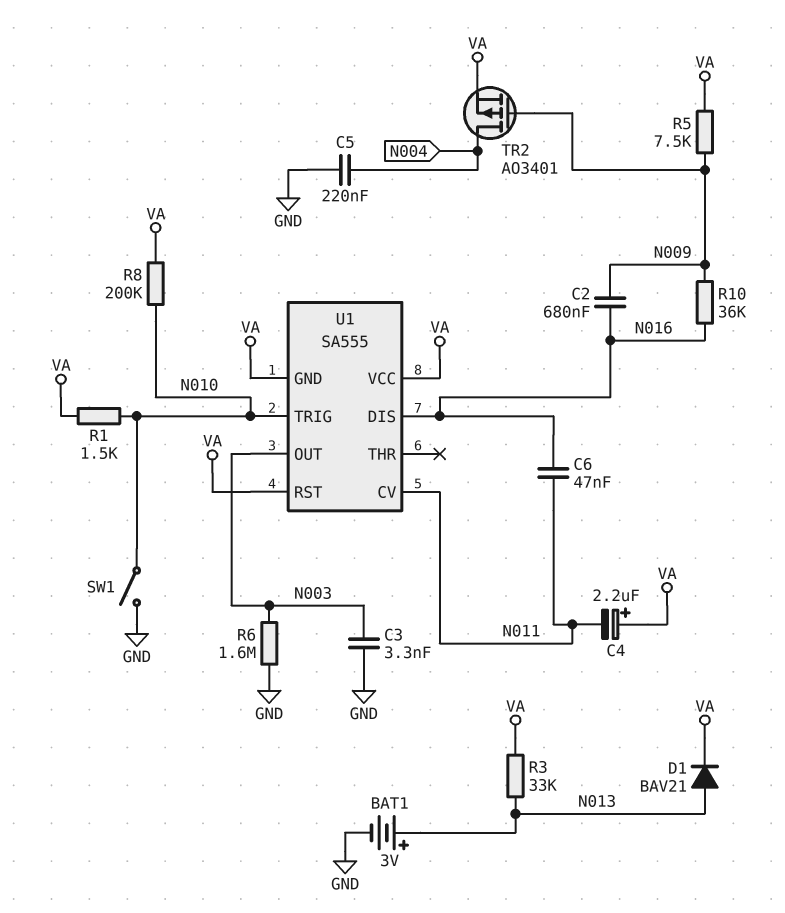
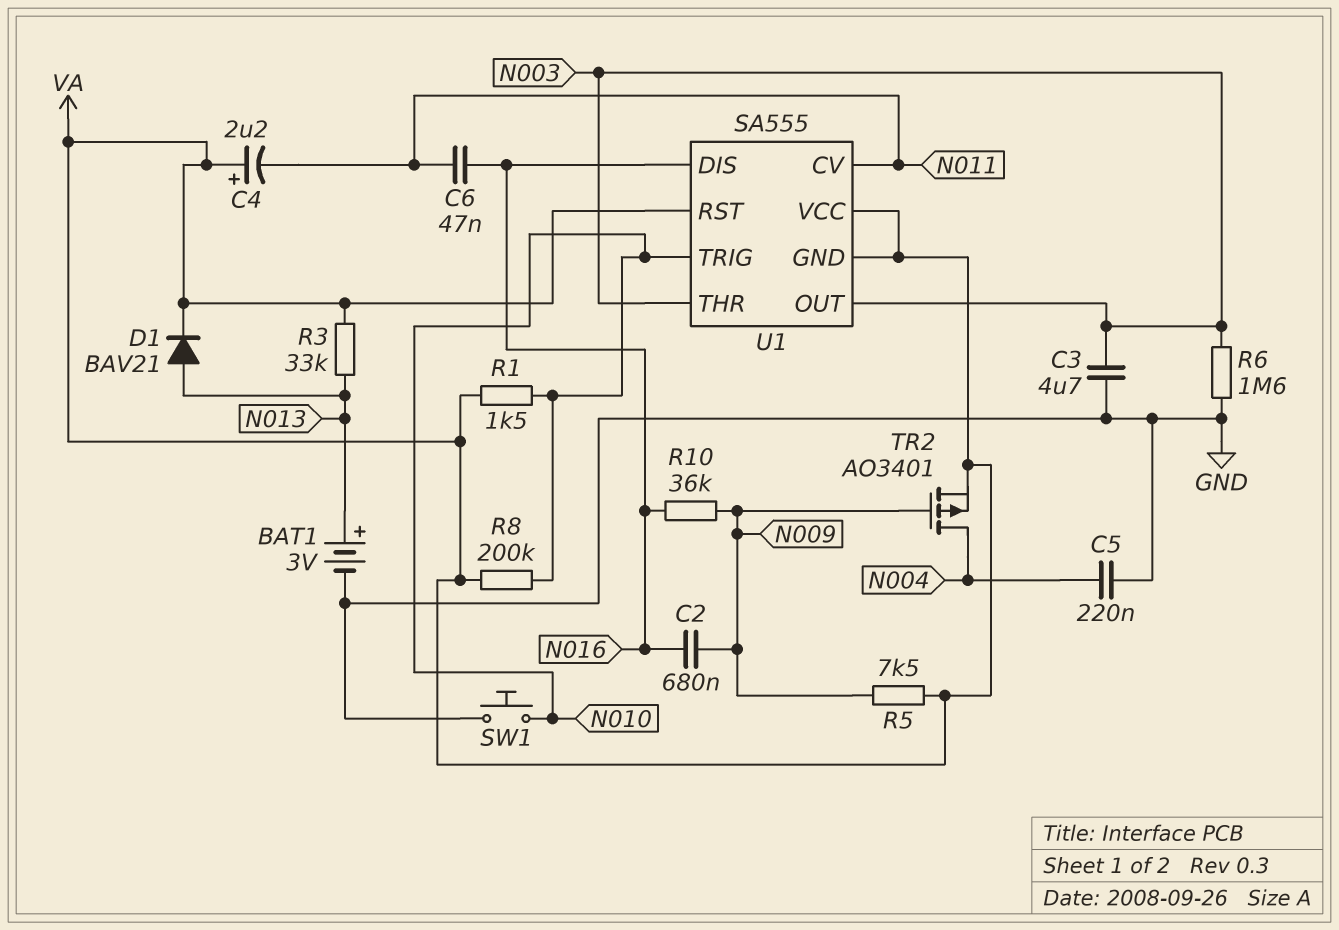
C3: 3.3nF (GND, N003) -> 4.7uF (GND, N003)
SW1: switch (GND, N010) -> button (GND, N010)
U1 pin THR: none -> N003

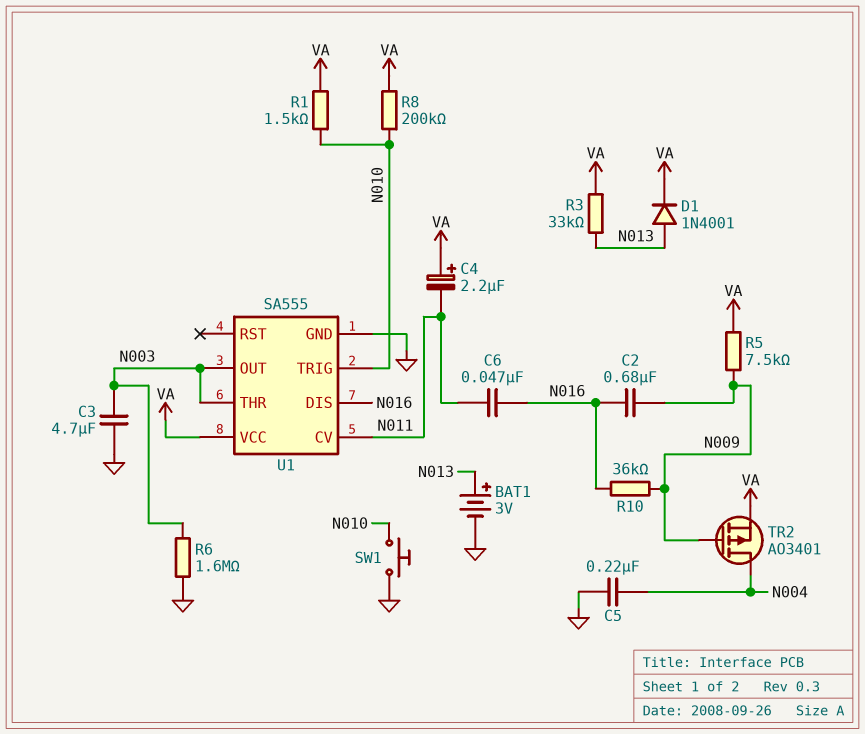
D1: diode BAV21 (A N013, K VA) -> diode 1N4001 (A N013, K VA)
U1 pin GND: VA -> GND
U1 pin RST: VA -> none

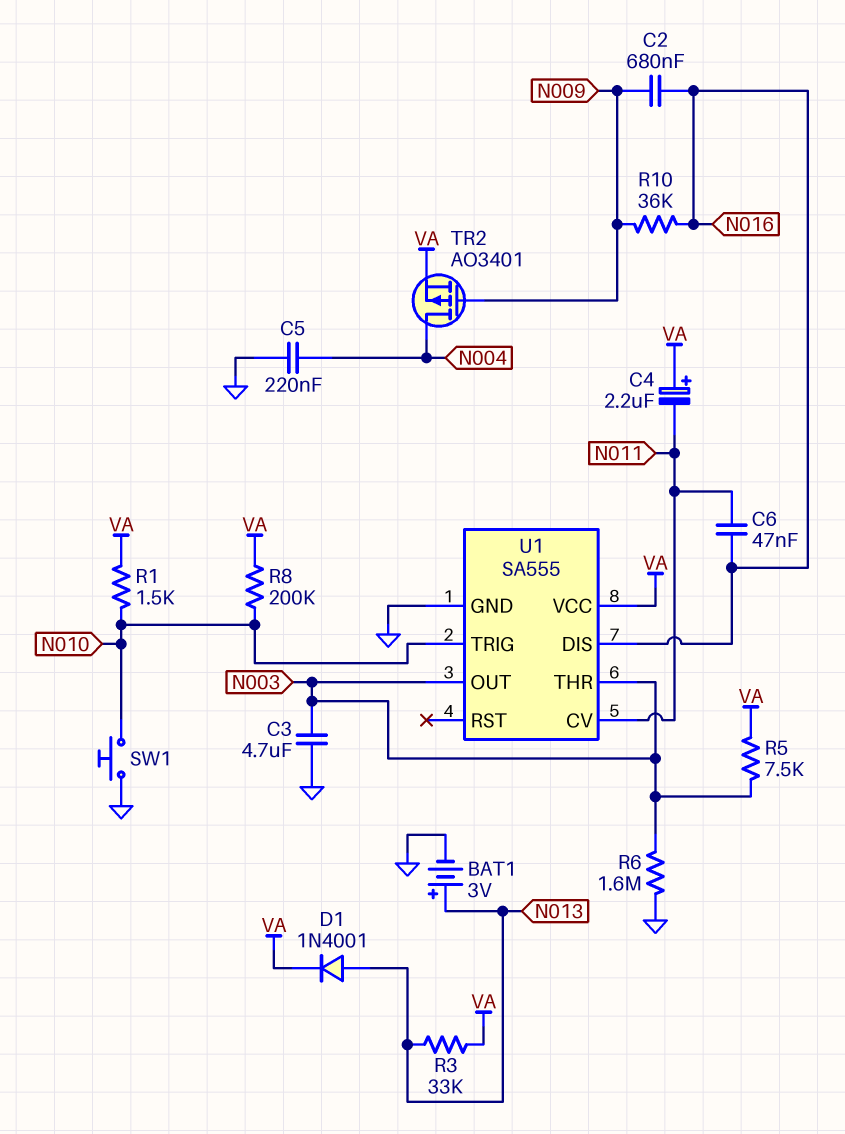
R5: 7.5k (N009, VA) -> 7.5k (N003, VA)

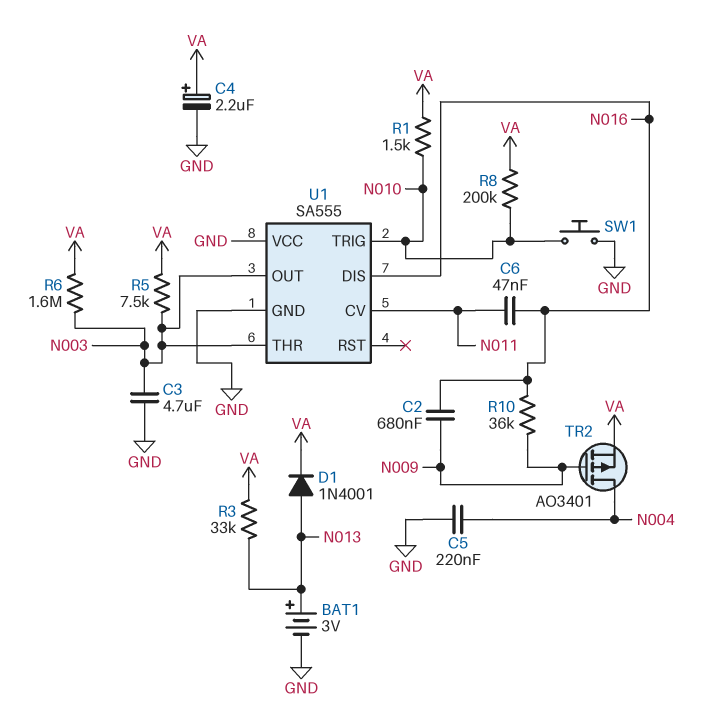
C4: 2.2uF (plus VA, minus N011) -> 2.2uF (plus VA, minus GND)
R6: 1.6M (GND, N003) -> 1.6M (N003, VA)
U1 pin VCC: VA -> GND

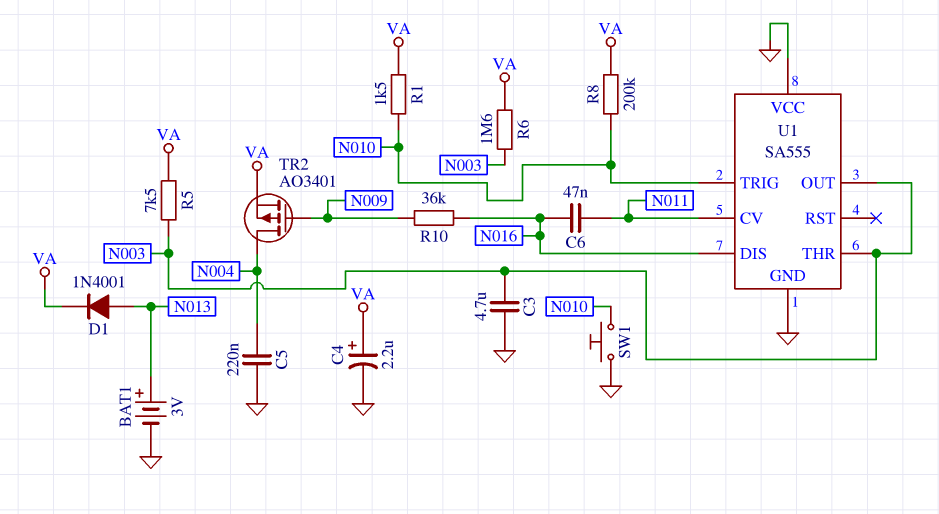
C2: 680nF (N009, N016) -> none
R3: 33k (N013, VA) -> none

